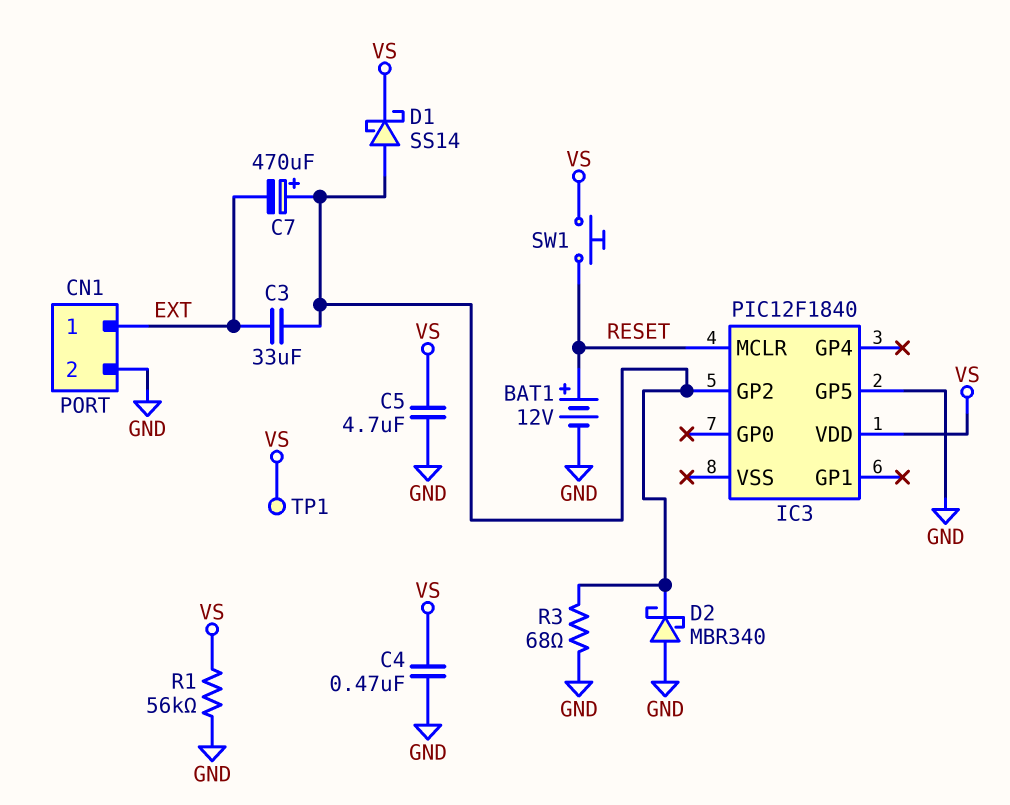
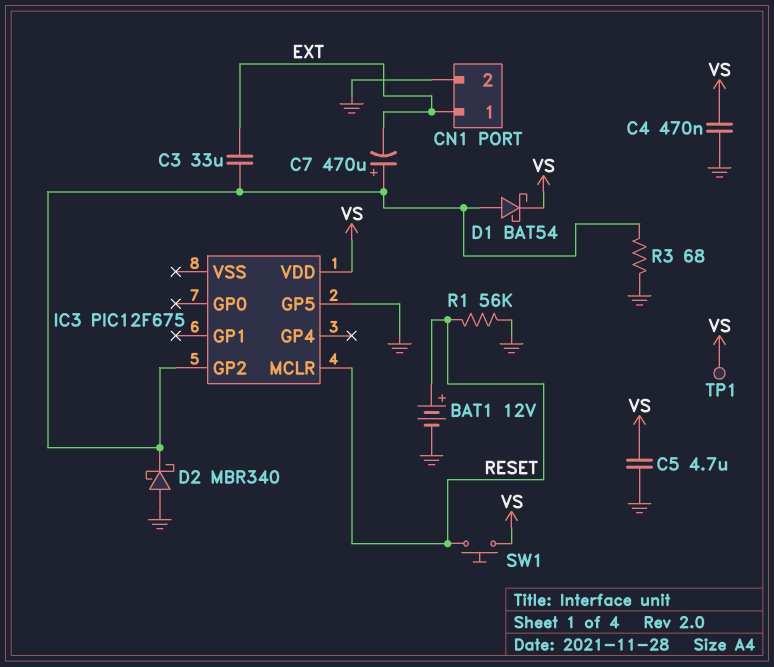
D1: schottky SS14 (A IC3/GP2, K VS) -> schottky BAT54 (A IC3/GP2, K VS)
IC3: PIC12F1840 -> PIC12F675
R1: 56k (GND, VS) -> 56k (GND, RESET)

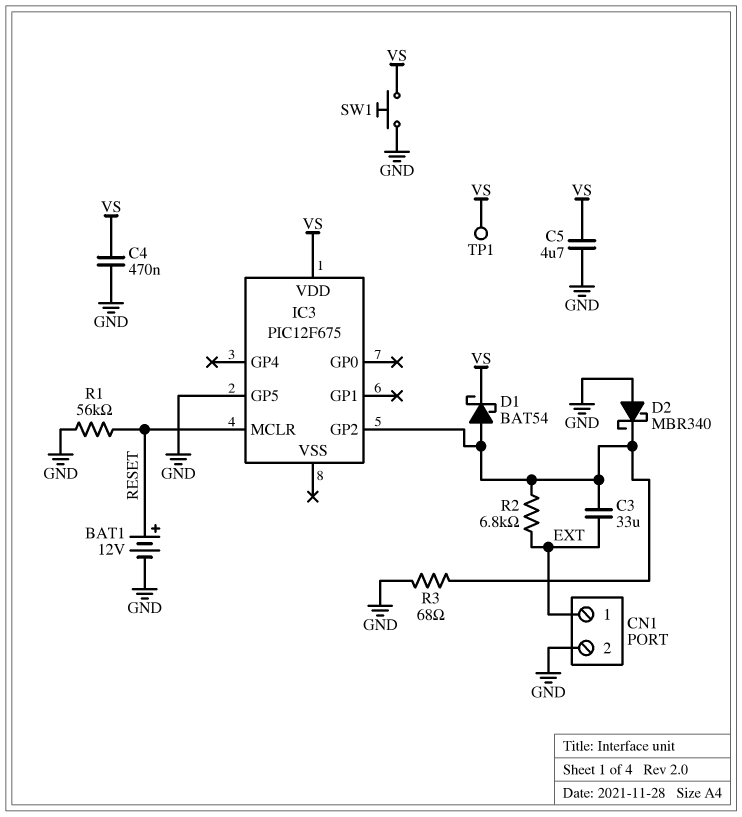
C7: 470uF (plus IC3/GP2, minus EXT) -> none
R2: none -> 6.8k (EXT, IC3/GP2)
SW1: button (RESET, VS) -> button (GND, VS)

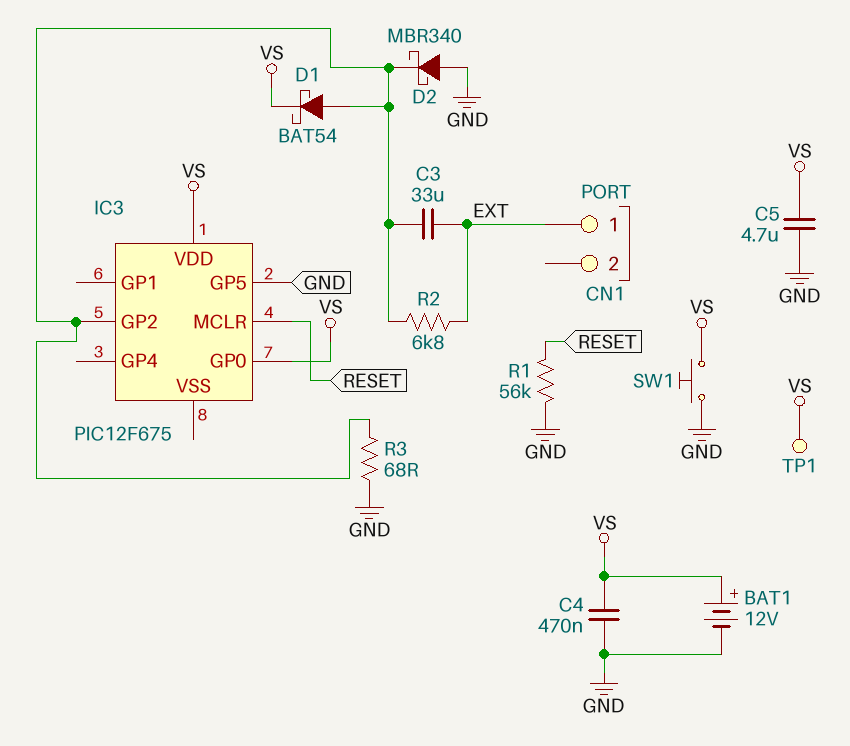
BAT1: 12V (plus RESET, minus GND) -> 12V (plus VS, minus GND)
CN1 pin 2: GND -> none
IC3 pin GP0: none -> VS

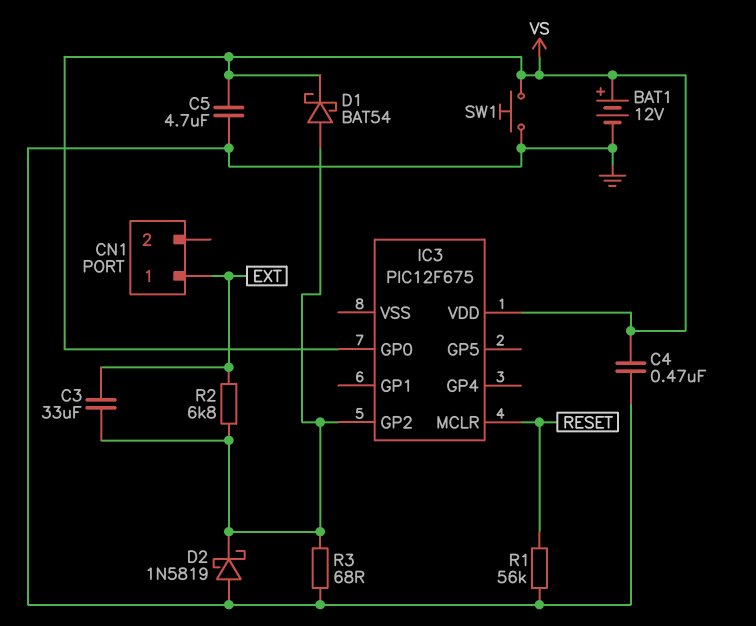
D2: schottky MBR340 (A GND, K IC3/GP2) -> schottky 1N5819 (A GND, K IC3/GP2)
IC3 pin GP5: GND -> none
TP1: test point (VS) -> none

